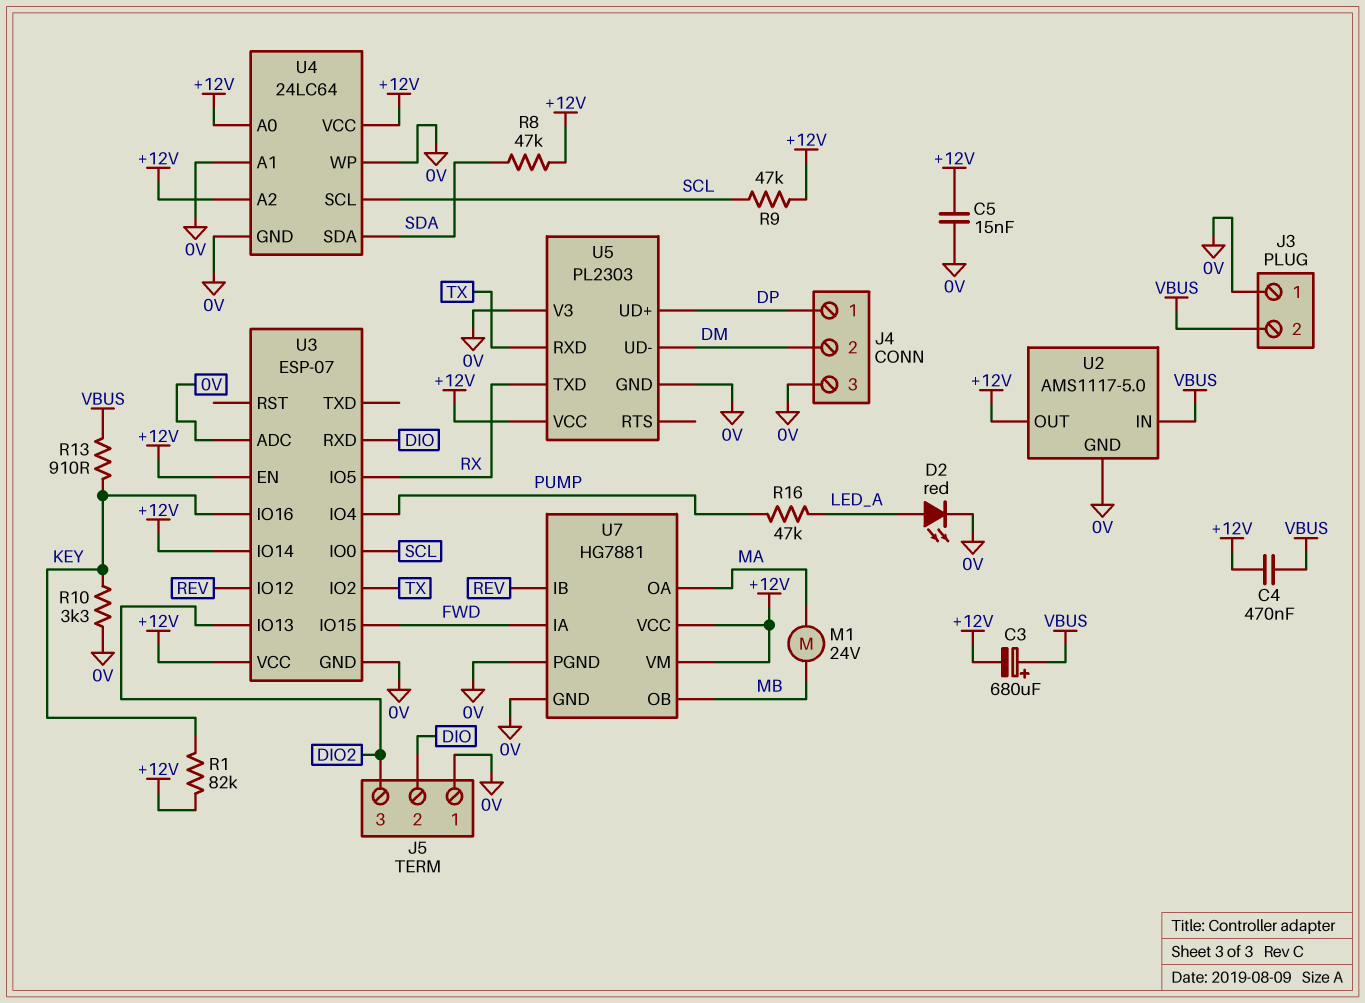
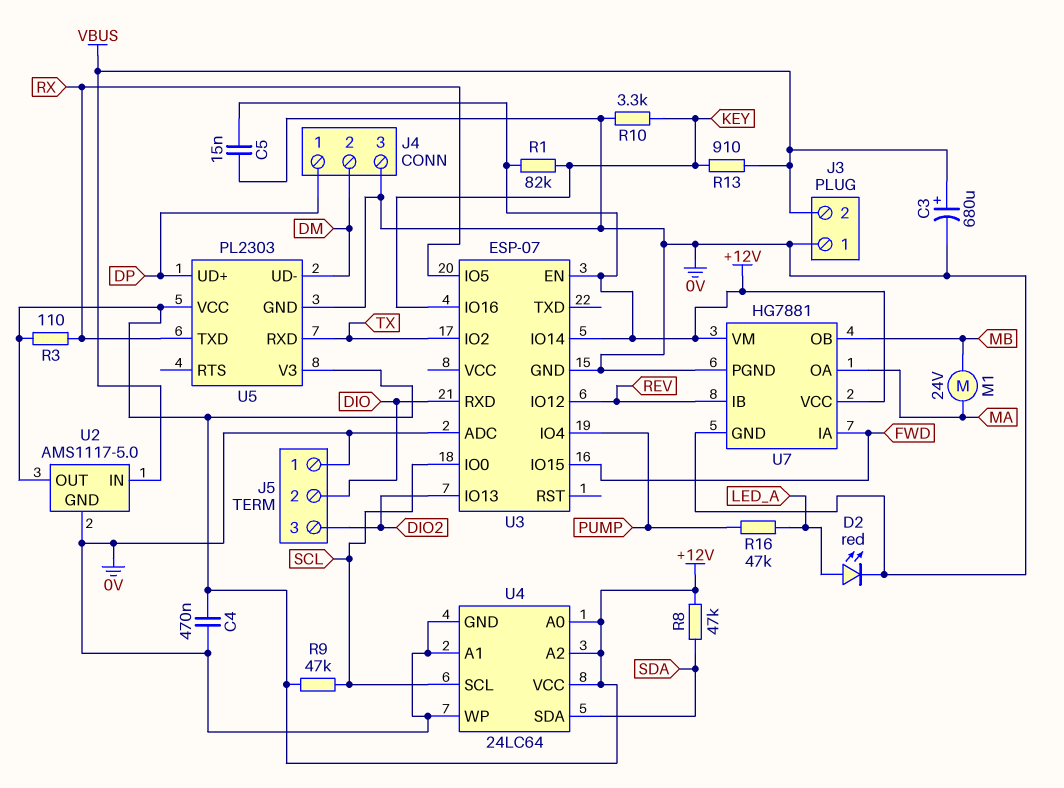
C3: 680uF (plus VBUS, minus +12V) -> 680uF (plus VBUS, minus 0V)
C4: 470nF (+12V, VBUS) -> 470nF (+12V, 0V)
R3: none -> 110 (+12V, RX)
U3 pin VCC: +12V -> none
U5 pin V3: 0V -> +12V

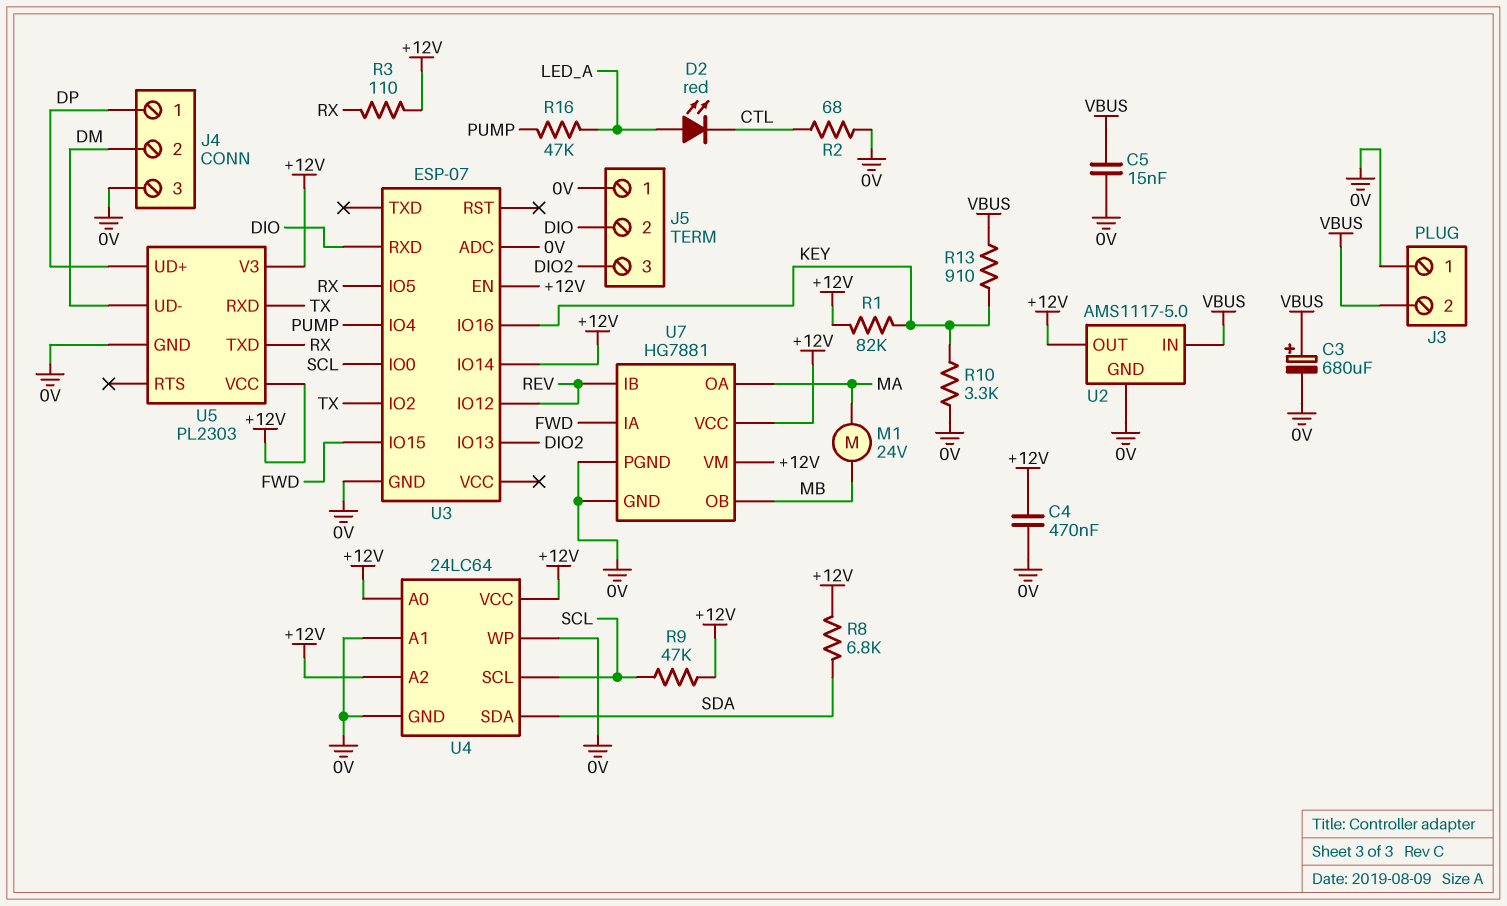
C5: 15nF (+12V, 0V) -> 15nF (0V, VBUS)
D2: LED red (A LED_A, K 0V) -> LED red (A LED_A, K CTL)
R2: none -> 68 (0V, CTL)
R8: 47k (+12V, SDA) -> 6.8k (+12V, SDA)

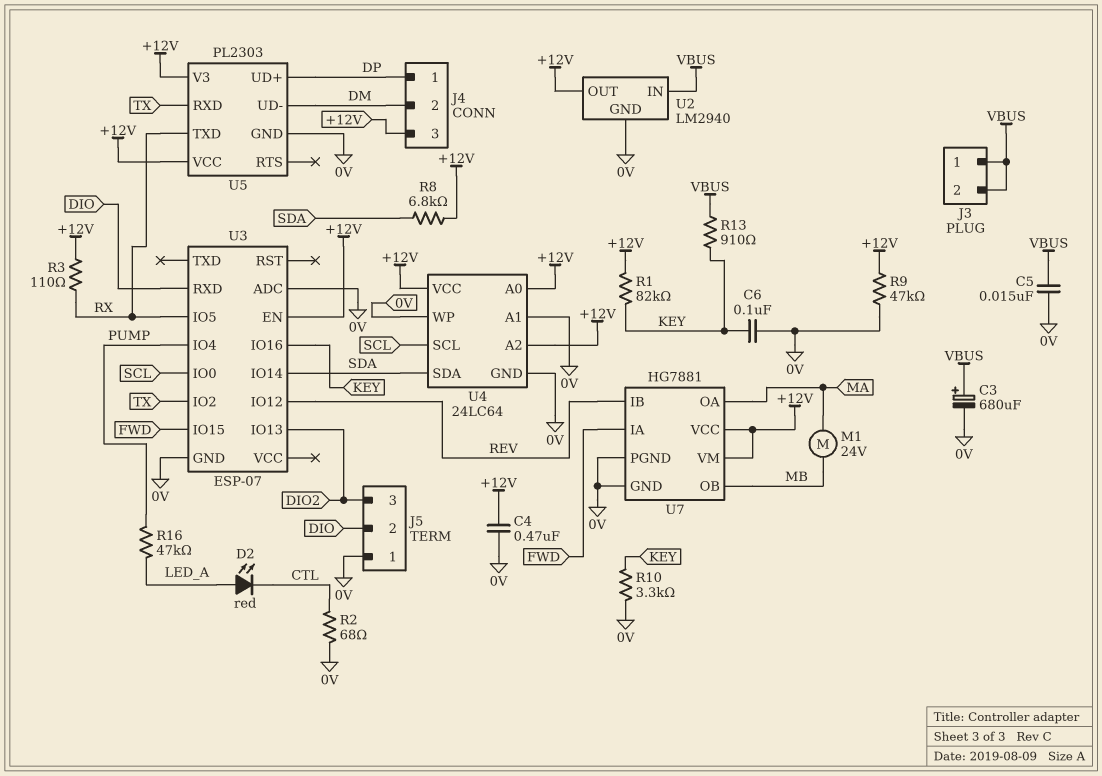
C6: none -> 100nF (0V, KEY)
J3 pin 1: 0V -> VBUS
J4 pin 3: 0V -> +12V
R9: 47k (+12V, SCL) -> 47k (+12V, 0V)
U2: AMS1117-5.0 -> LM2940
U3 pin IO14: +12V -> SDA

